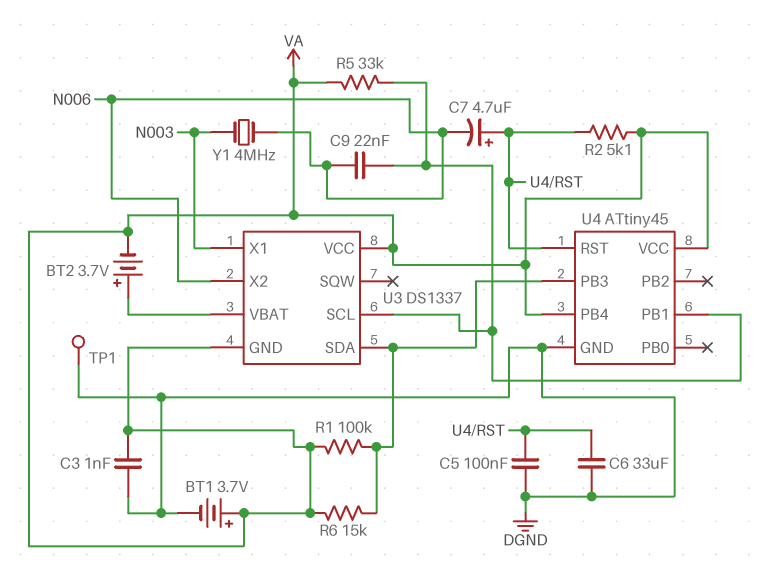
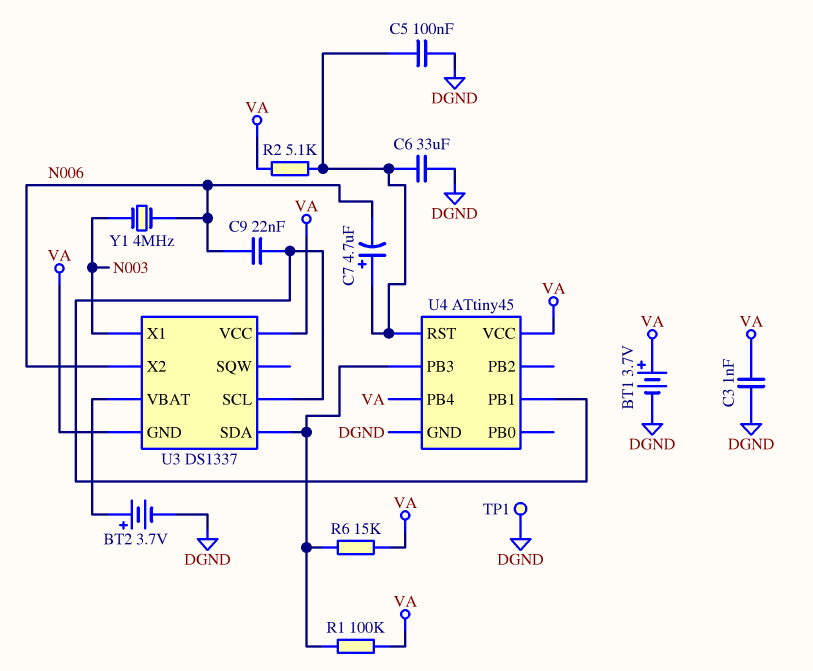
BT2: 3.7V (plus U3/VBAT, minus VA) -> 3.7V (plus U3/VBAT, minus DGND)
R5: 33k (U3/SCL, VA) -> none

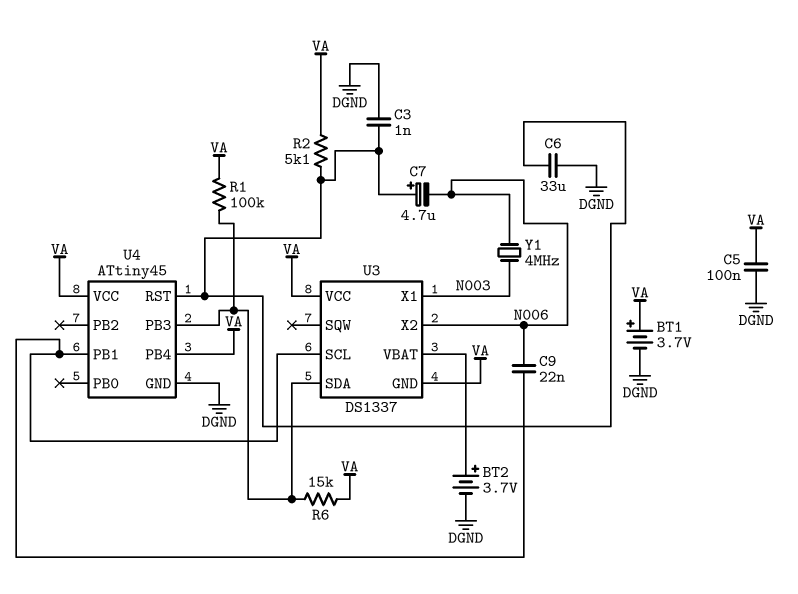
C3: 1nF (DGND, VA) -> 1nF (DGND, U4/RST)
C5: 100nF (DGND, U4/RST) -> 100nF (DGND, VA)
TP1: test point (DGND) -> none

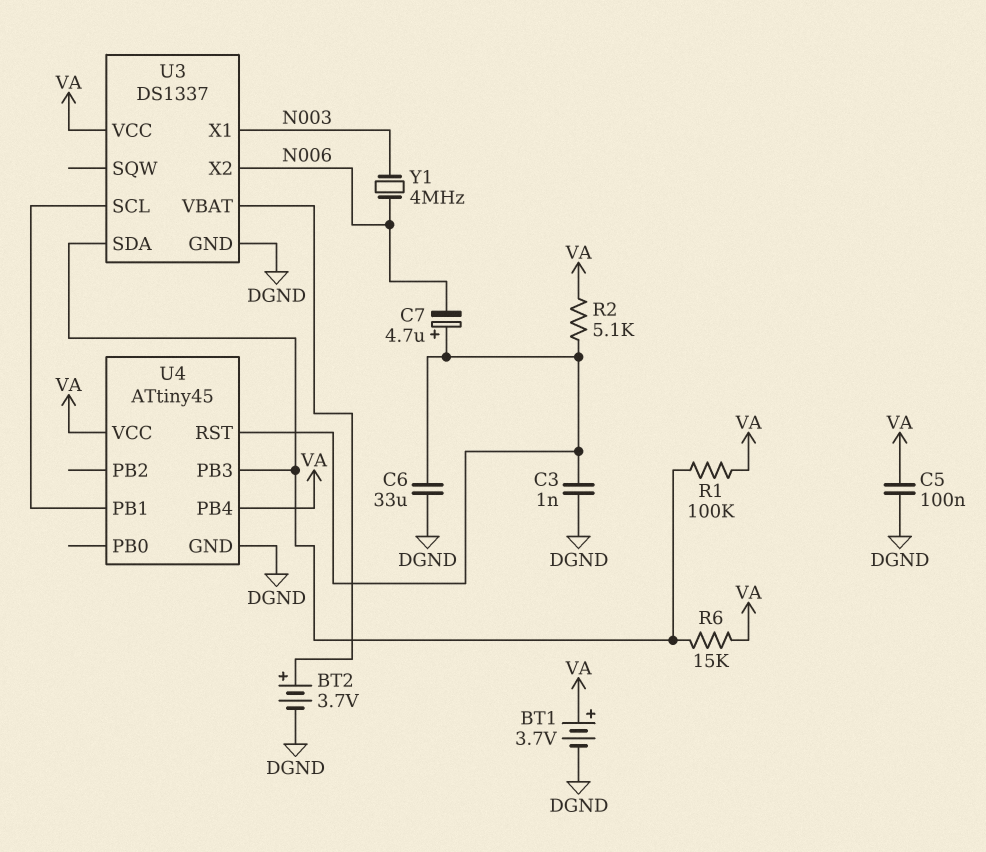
C9: 22nF (N006, U3/SCL) -> none
U3 pin GND: VA -> DGND

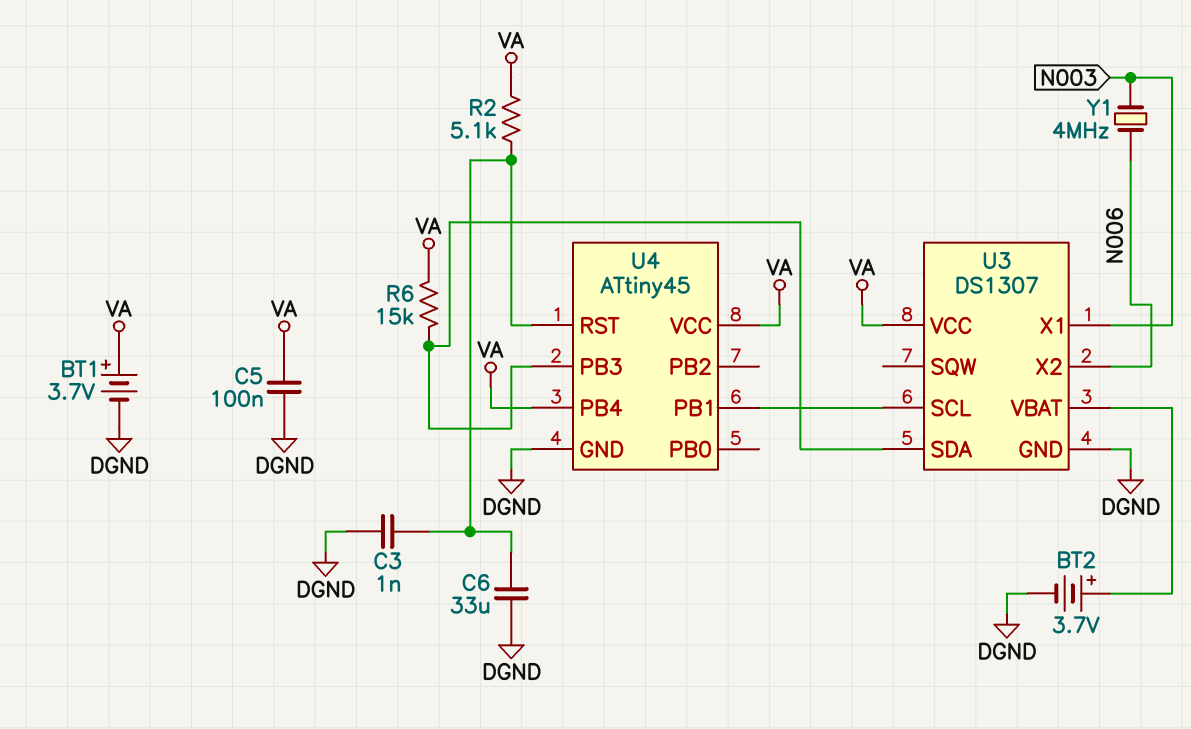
C7: 4.7uF (plus U4/RST, minus N006) -> none
R1: 100k (U3/SDA, VA) -> none
U3: DS1337 -> DS1307

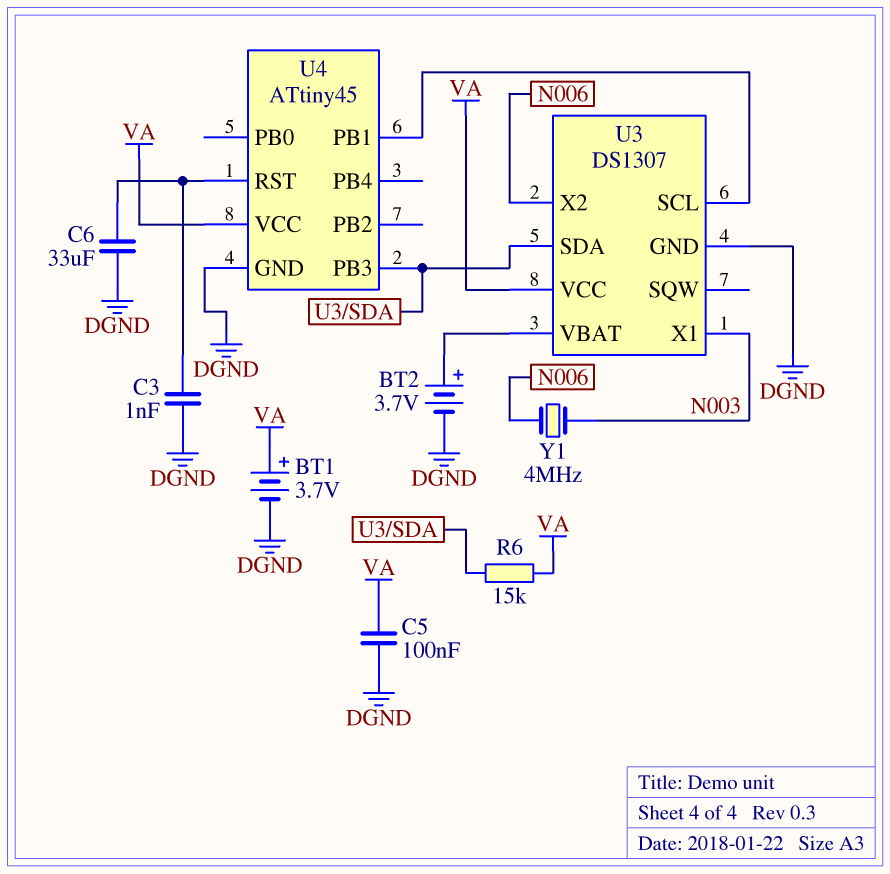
R2: 5.1k (U4/RST, VA) -> none
U4 pin PB4: VA -> none

